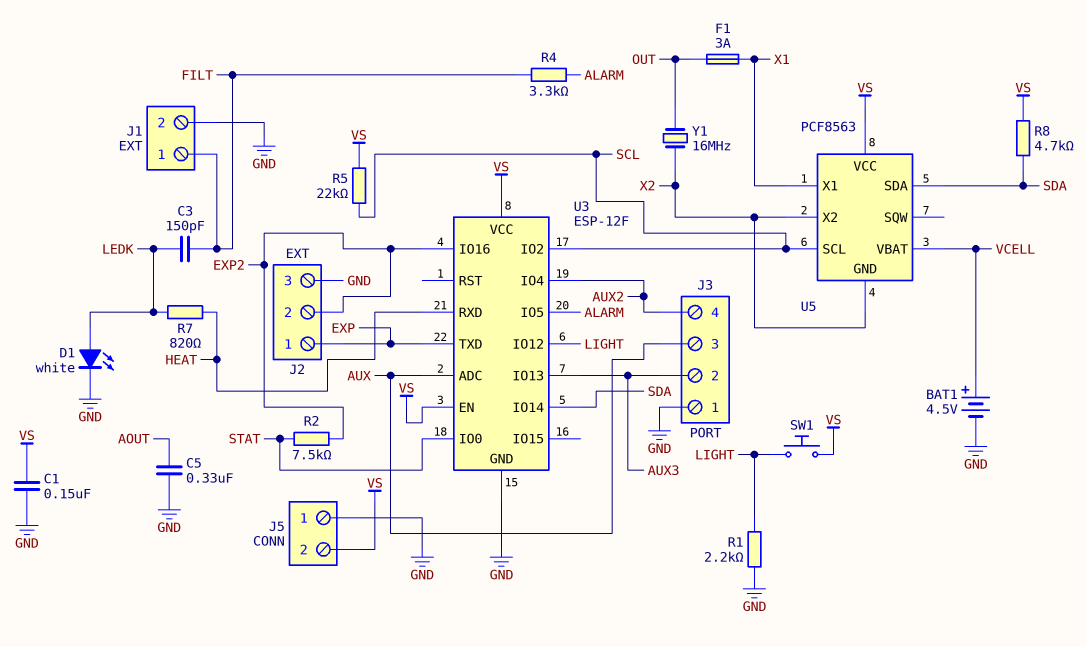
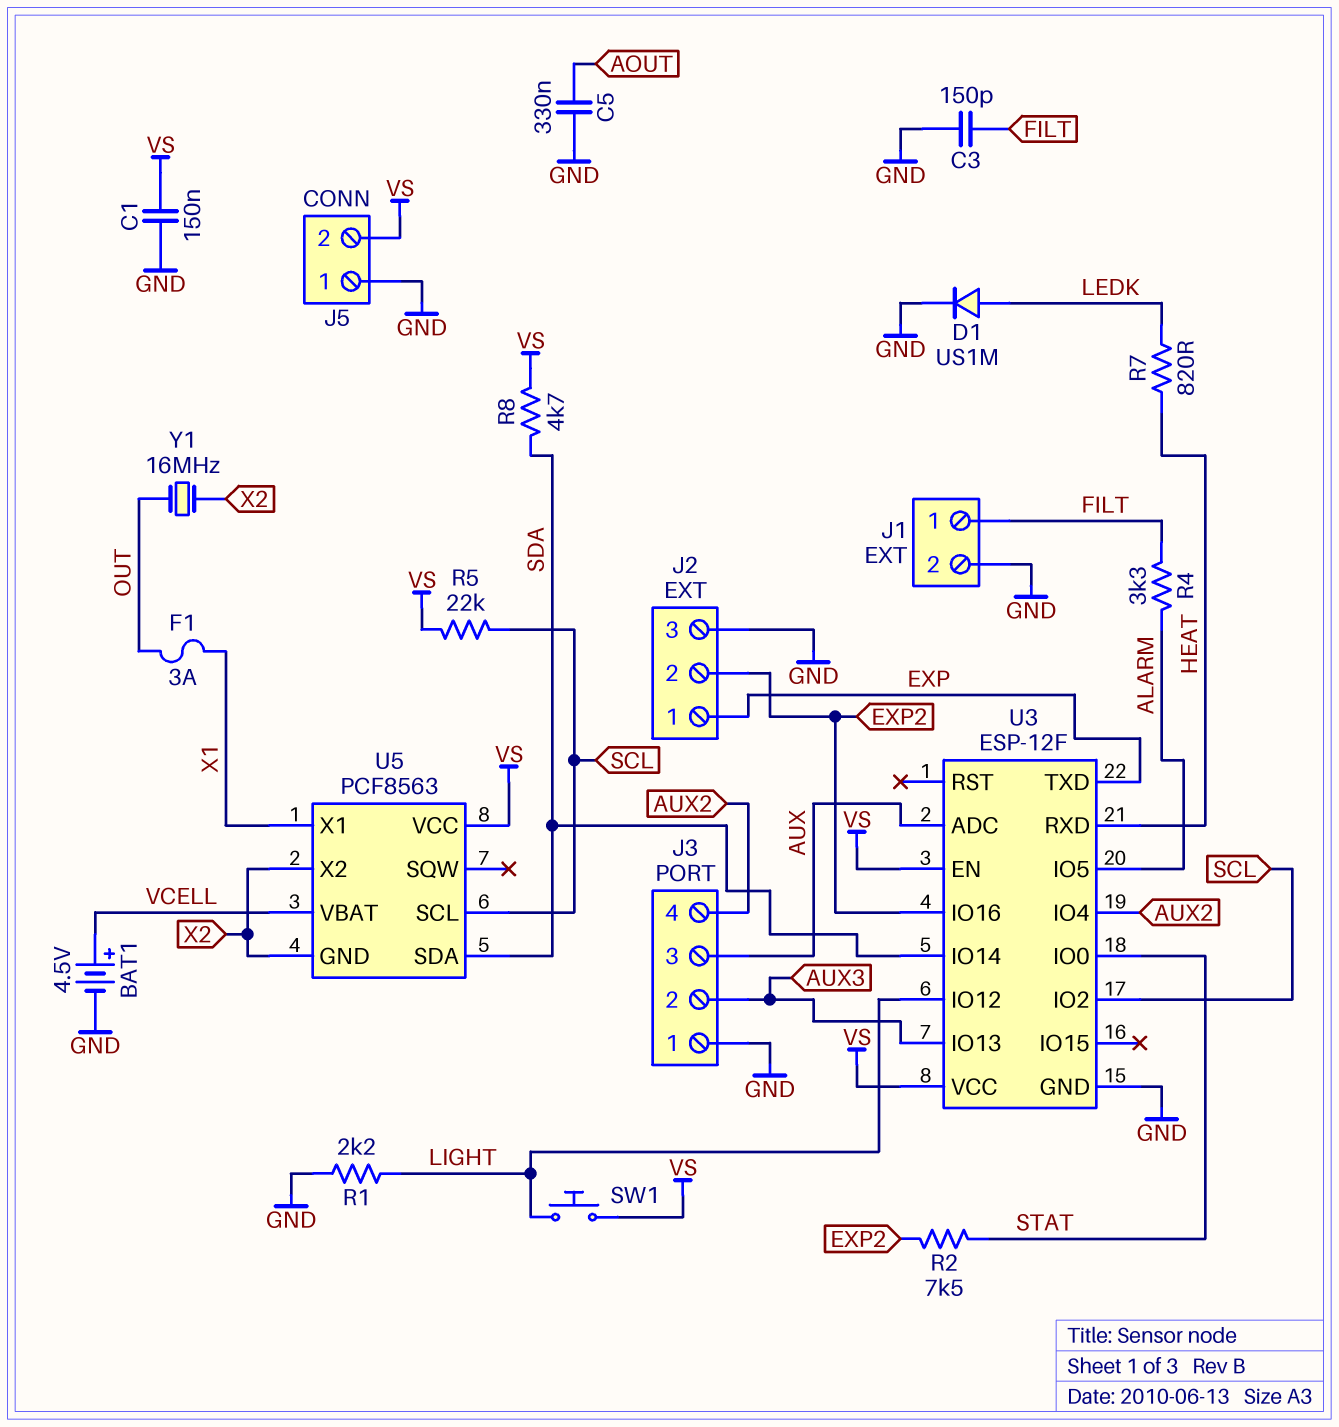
C3: 150pF (FILT, LEDK) -> 150pF (FILT, GND)
D1: LED white (A LEDK, K GND) -> diode US1M (A LEDK, K GND)

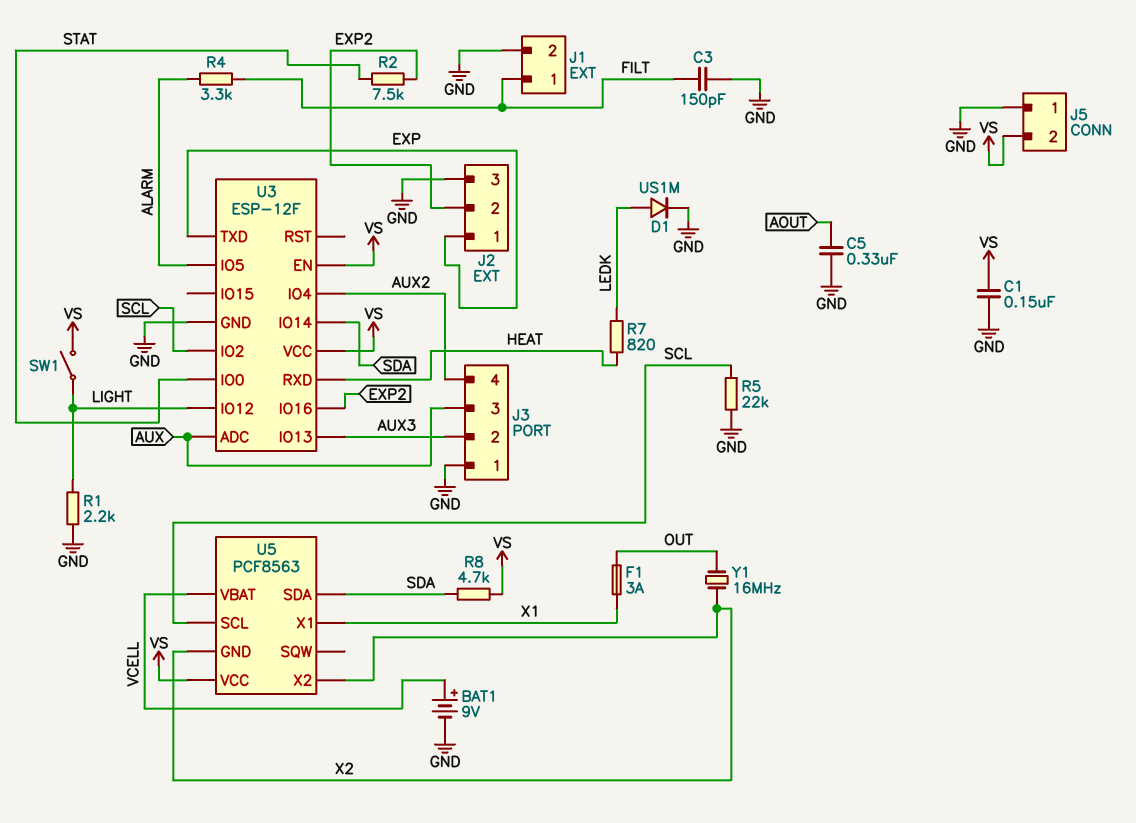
BAT1: 4.5V (plus VCELL, minus GND) -> 9V (plus VCELL, minus GND)
R5: 22k (SCL, VS) -> 22k (GND, SCL)
SW1: button (LIGHT, VS) -> switch (LIGHT, VS)

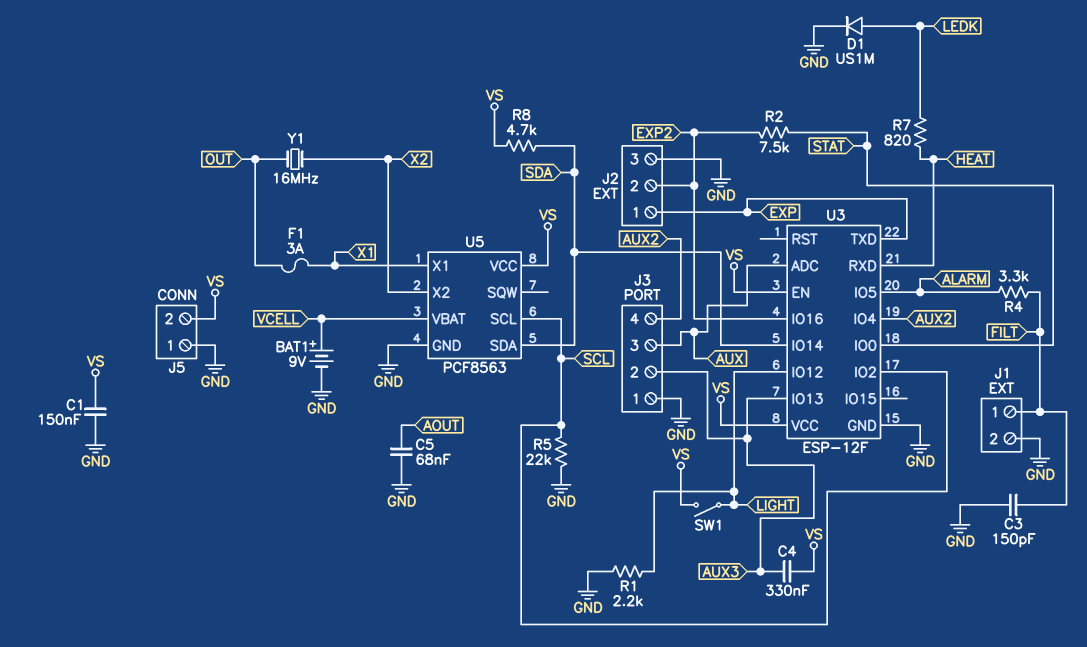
C4: none -> 330nF (AUX3, VS)
C5: 330nF (AOUT, GND) -> 68nF (AOUT, GND)
U5 pin GND: X2 -> GND

